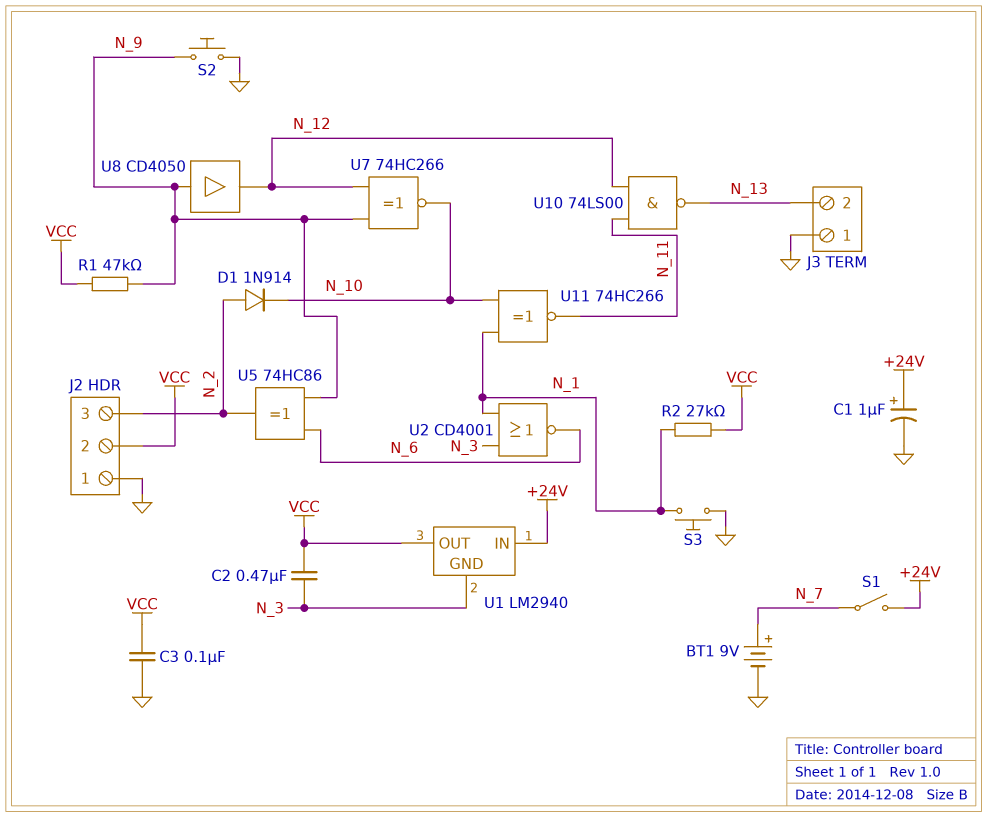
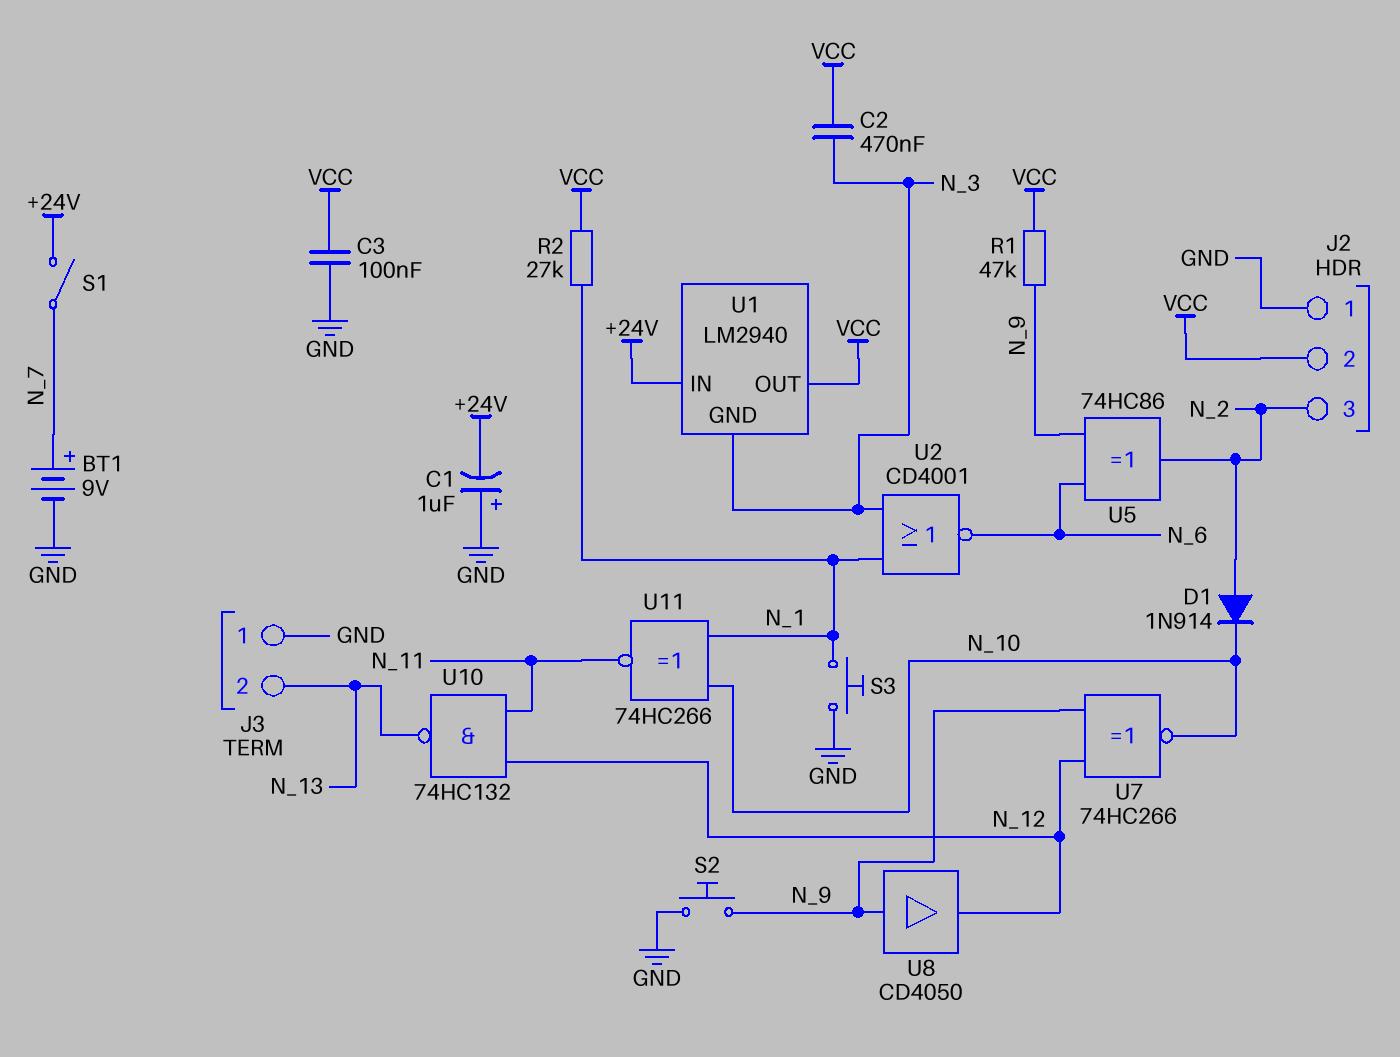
C1: 1uF (plus +24V, minus GND) -> 1uF (plus GND, minus +24V)
U10: NAND 74LS00 (in N_11, in N_12, out N_13) -> NAND 74HC132 (in N_11, in N_12, out N_13)

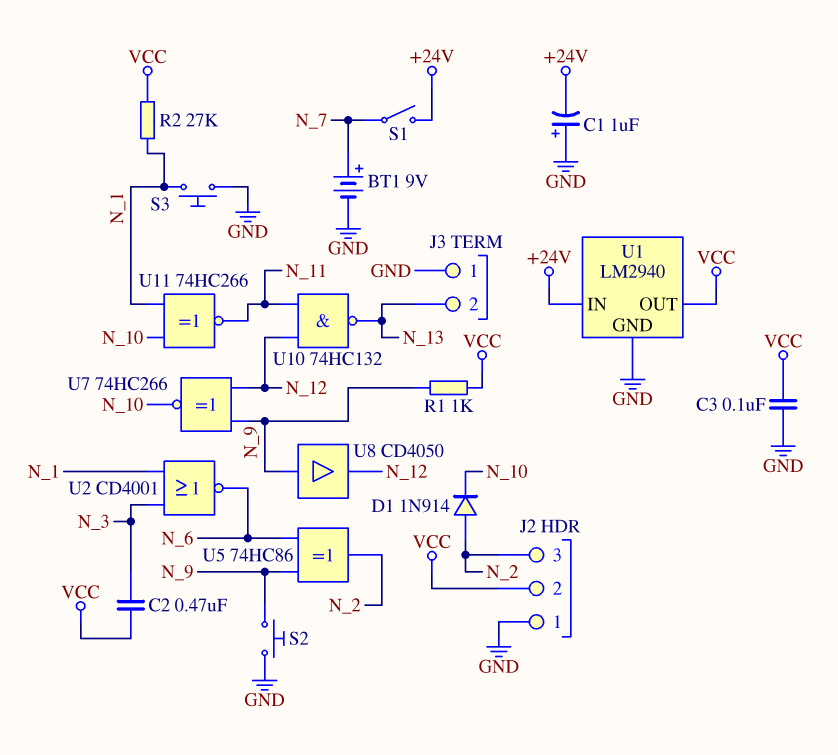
R1: 47k (N_9, VCC) -> 1k (N_9, VCC)
U1 pin GND: N_3 -> GND

